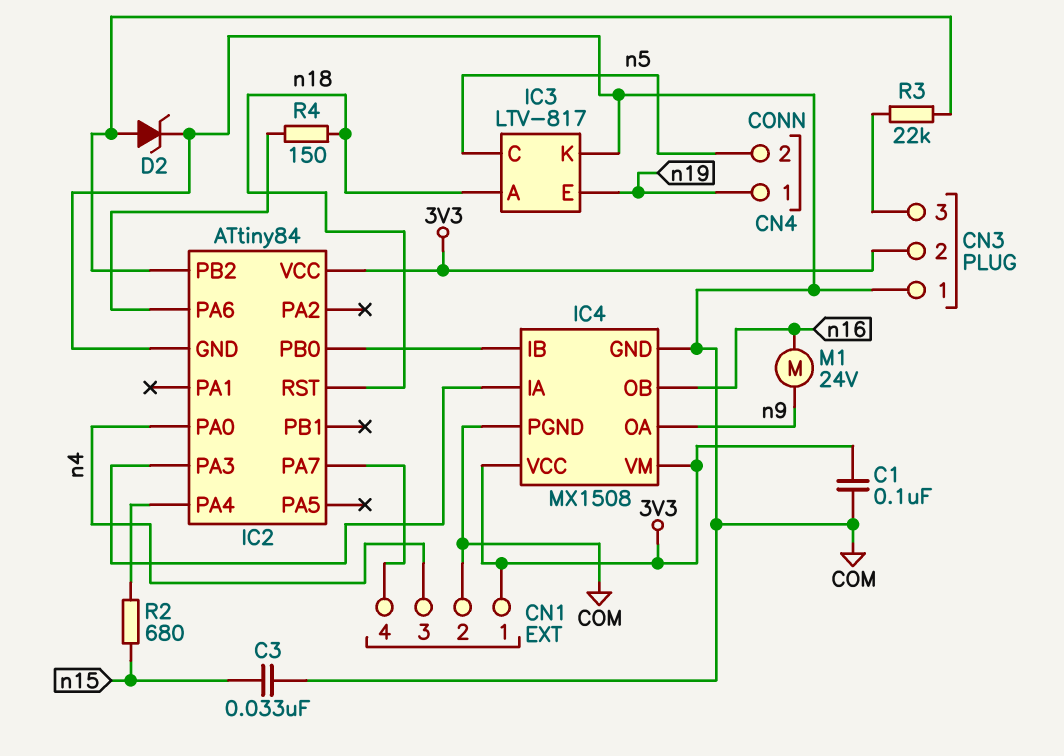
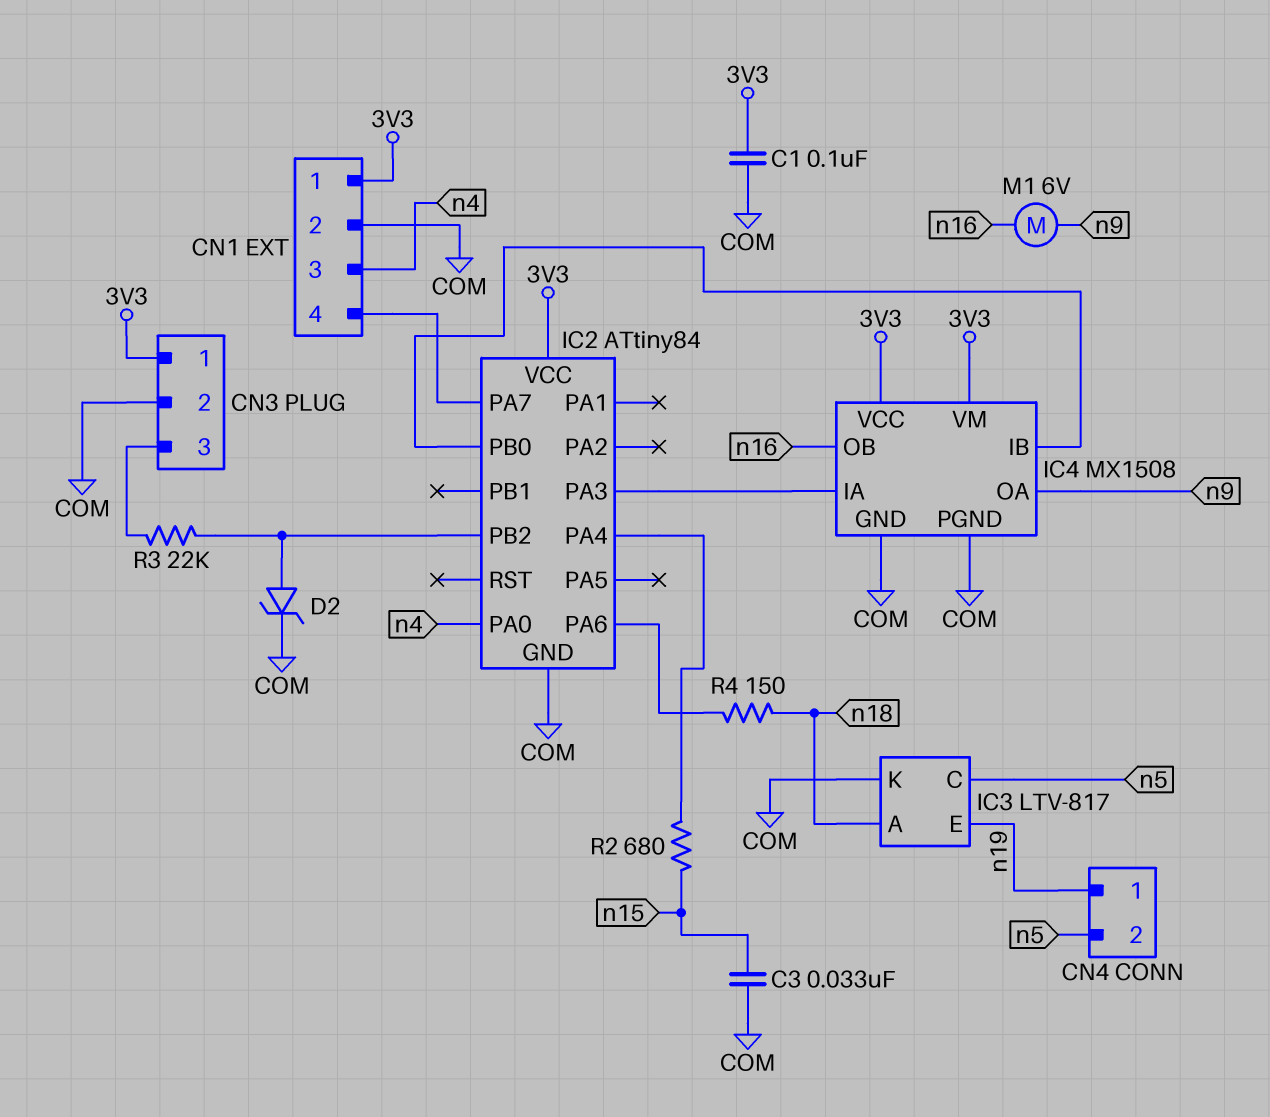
CN3 pin 1: COM -> 3V3
CN3 pin 2: 3V3 -> COM
IC2 pin RST: n18 -> none
M1: motor 24V (n9, n16) -> motor 6V (n9, n16)

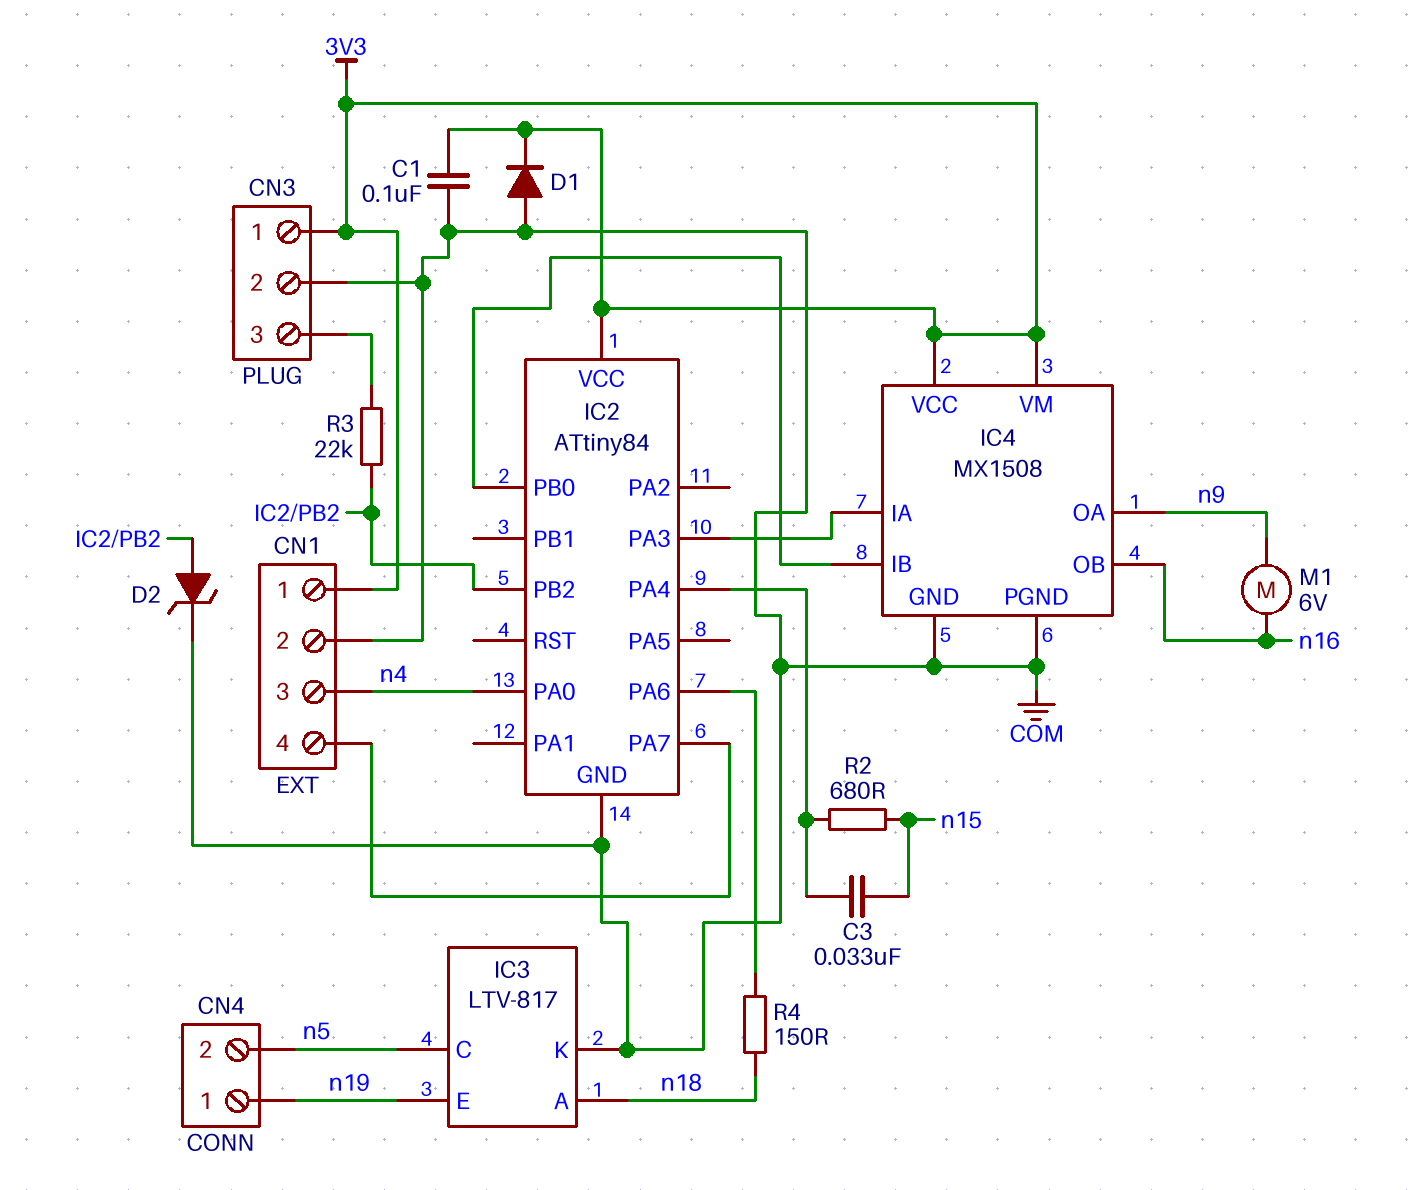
C3: 33nF (COM, n15) -> 33nF (IC2/PA4, n15)
D1: none -> diode (A COM, K 3V3)

